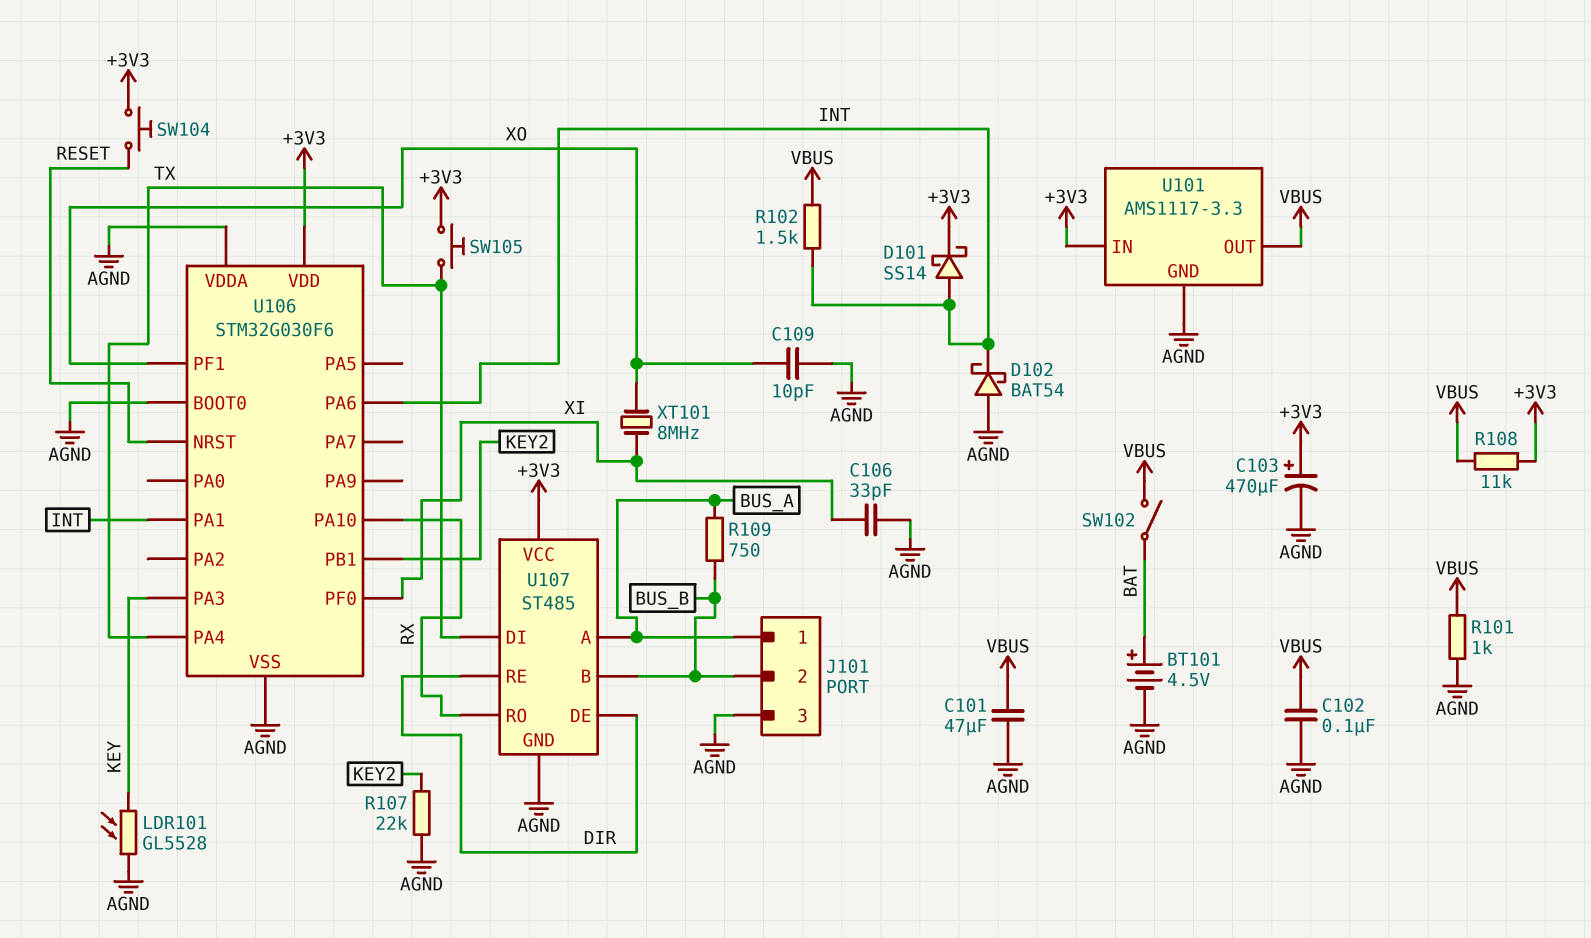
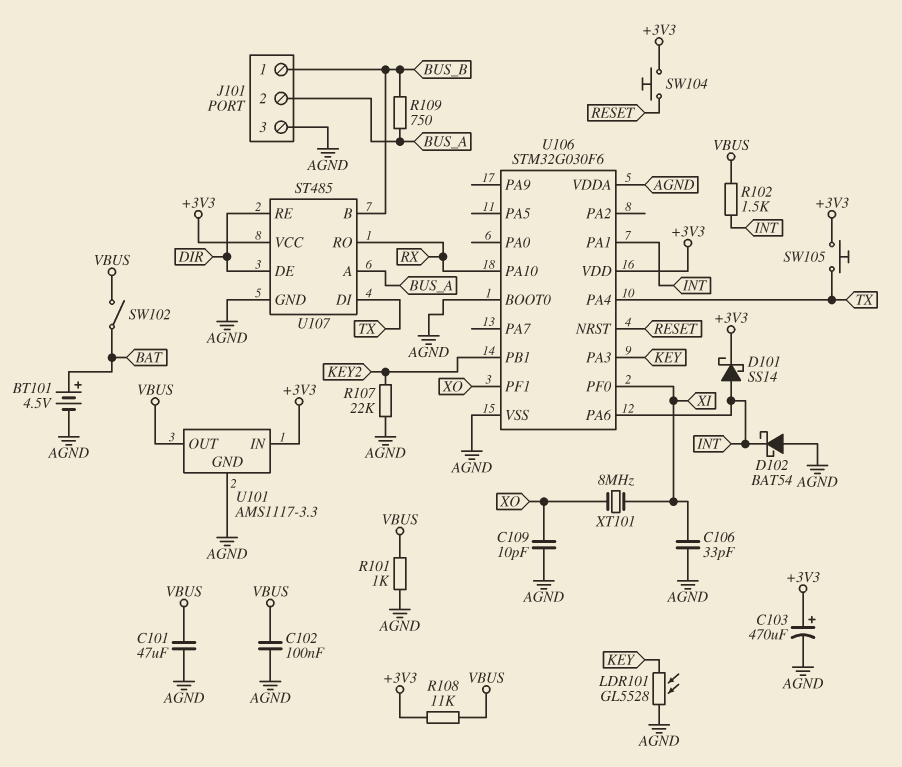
J101 pin 1: BUS_A -> BUS_B
J101 pin 2: BUS_B -> BUS_A

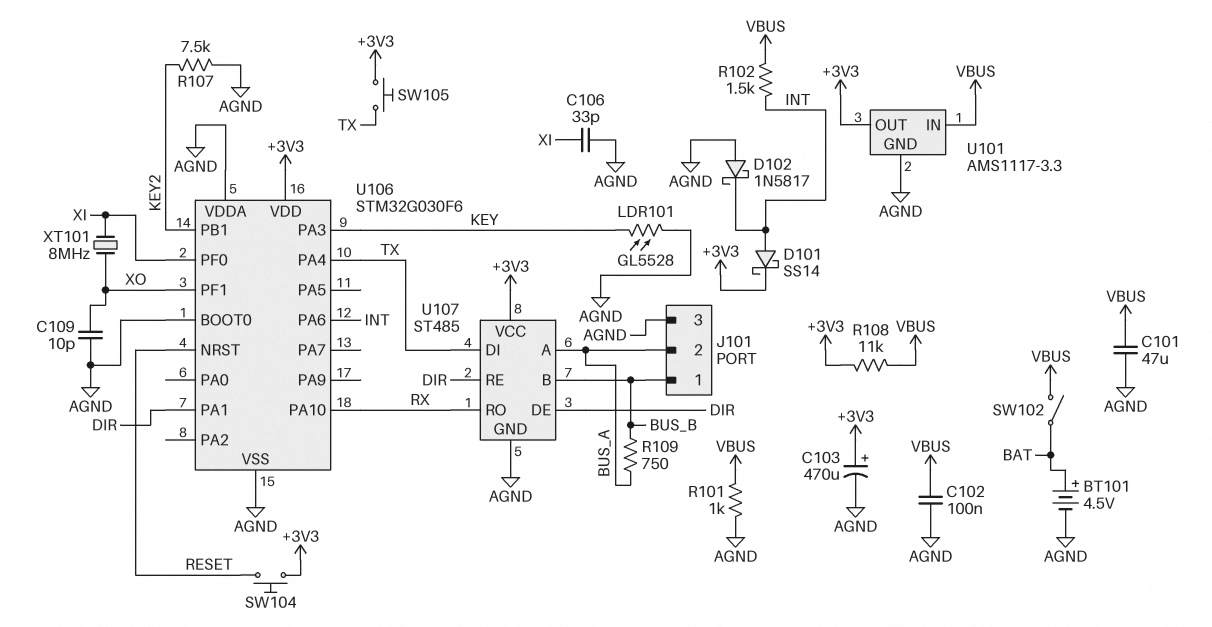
D102: schottky BAT54 (A AGND, K INT) -> schottky 1N5817 (A AGND, K INT)
R107: 22k (AGND, KEY2) -> 7.5k (AGND, KEY2)
U101 pin IN: +3V3 -> VBUS
U101 pin OUT: VBUS -> +3V3
U106 pin PA1: INT -> DIR

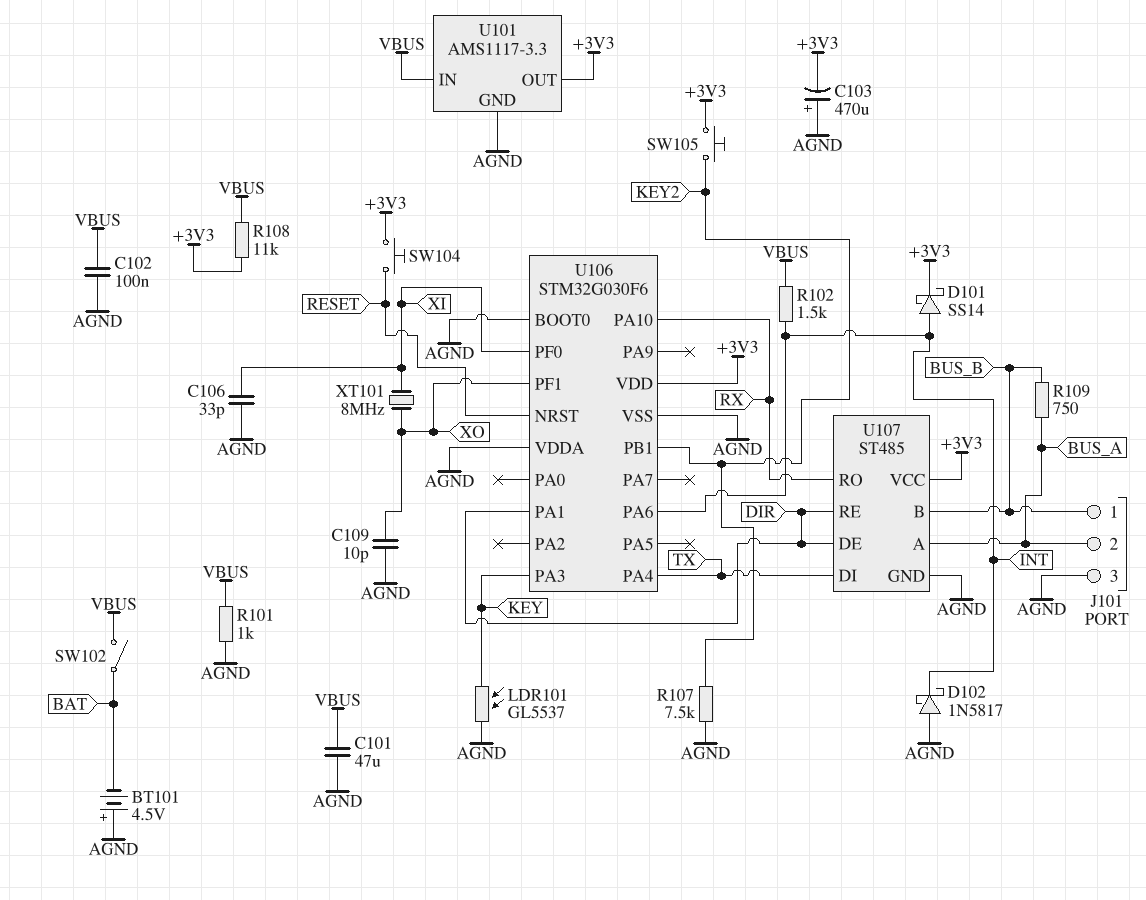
BT101: 4.5V (plus BAT, minus AGND) -> 4.5V (plus AGND, minus BAT)
C103: 470uF (plus +3V3, minus AGND) -> 470uF (plus AGND, minus +3V3)
LDR101: GL5528 (AGND, KEY) -> GL5537 (AGND, KEY)
SW105: button (+3V3, TX) -> button (+3V3, KEY2)

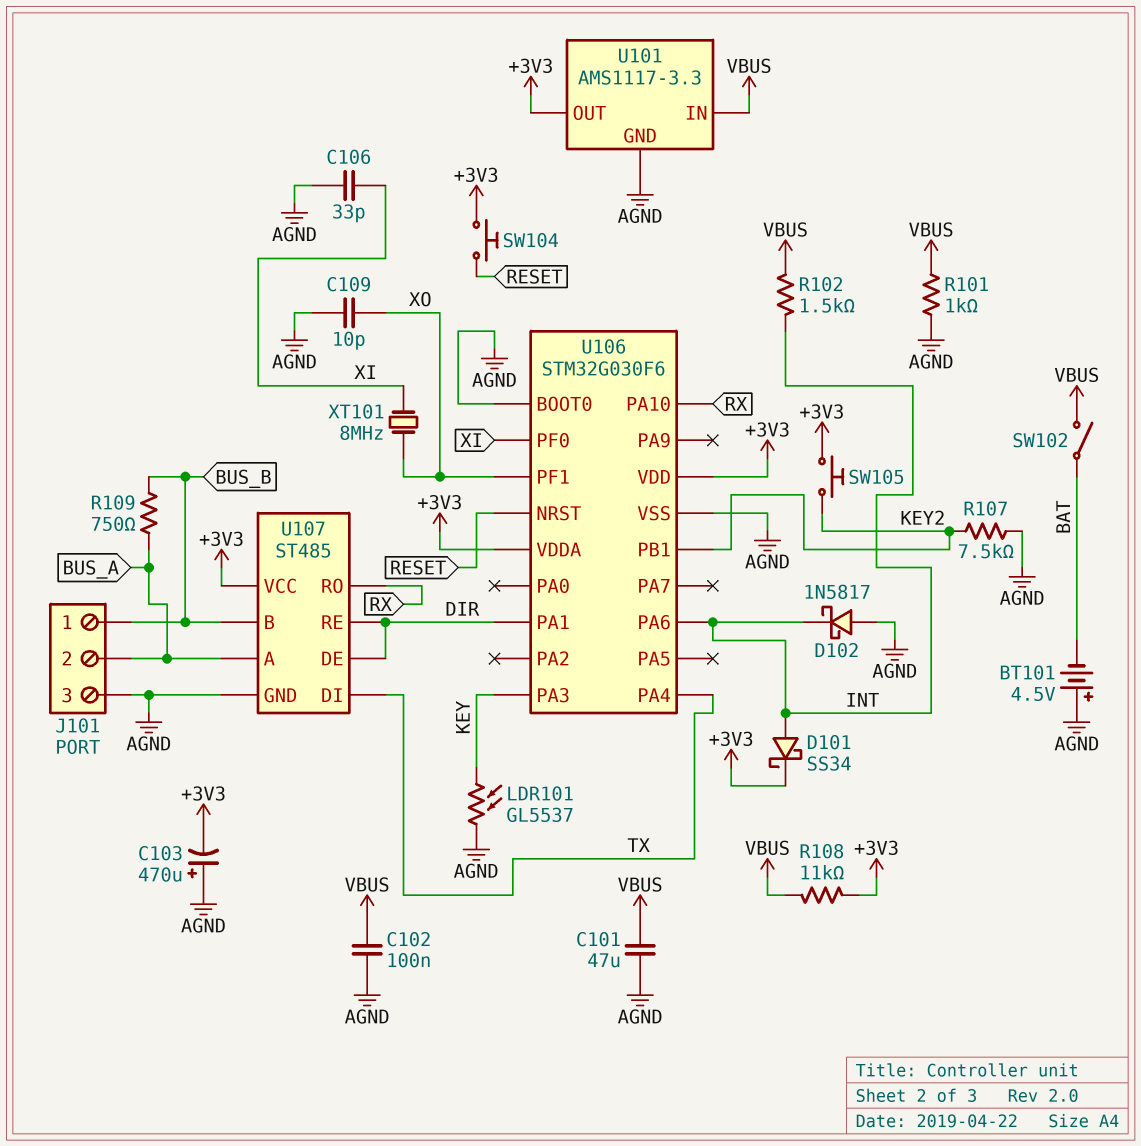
D101: schottky SS14 (A INT, K +3V3) -> schottky SS34 (A INT, K +3V3)
U106 pin VDDA: AGND -> +3V3

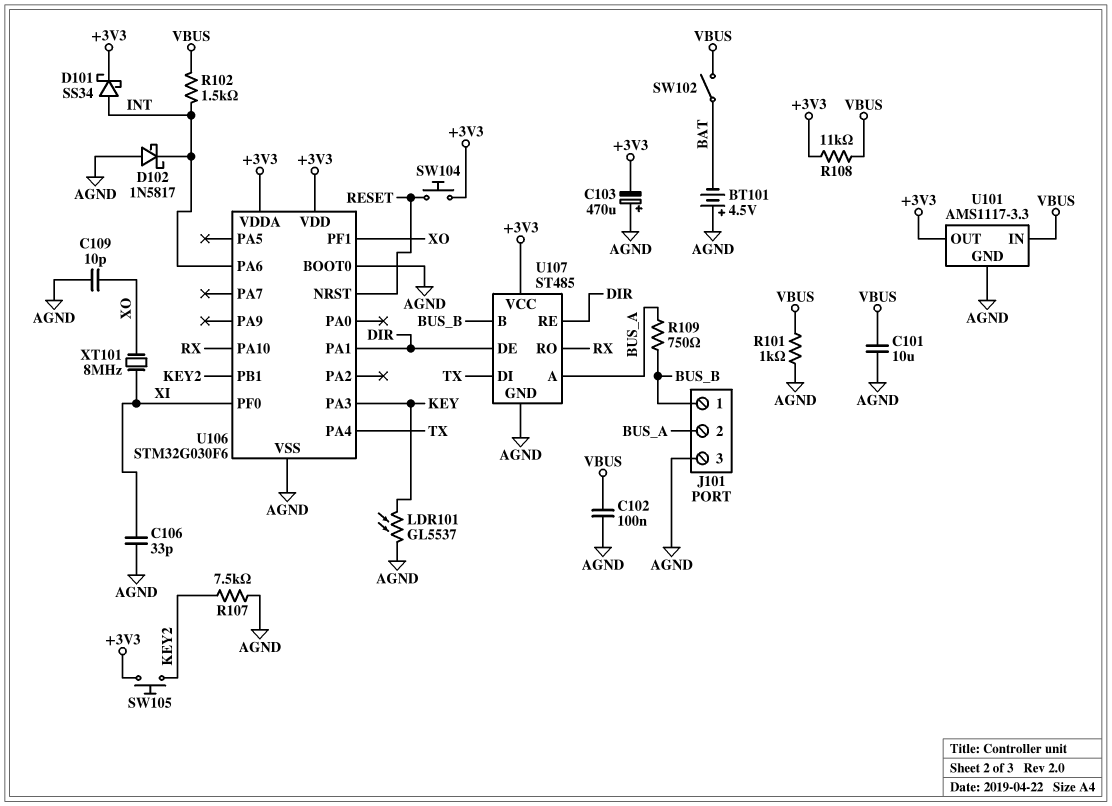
C101: 47uF (AGND, VBUS) -> 10uF (AGND, VBUS)

